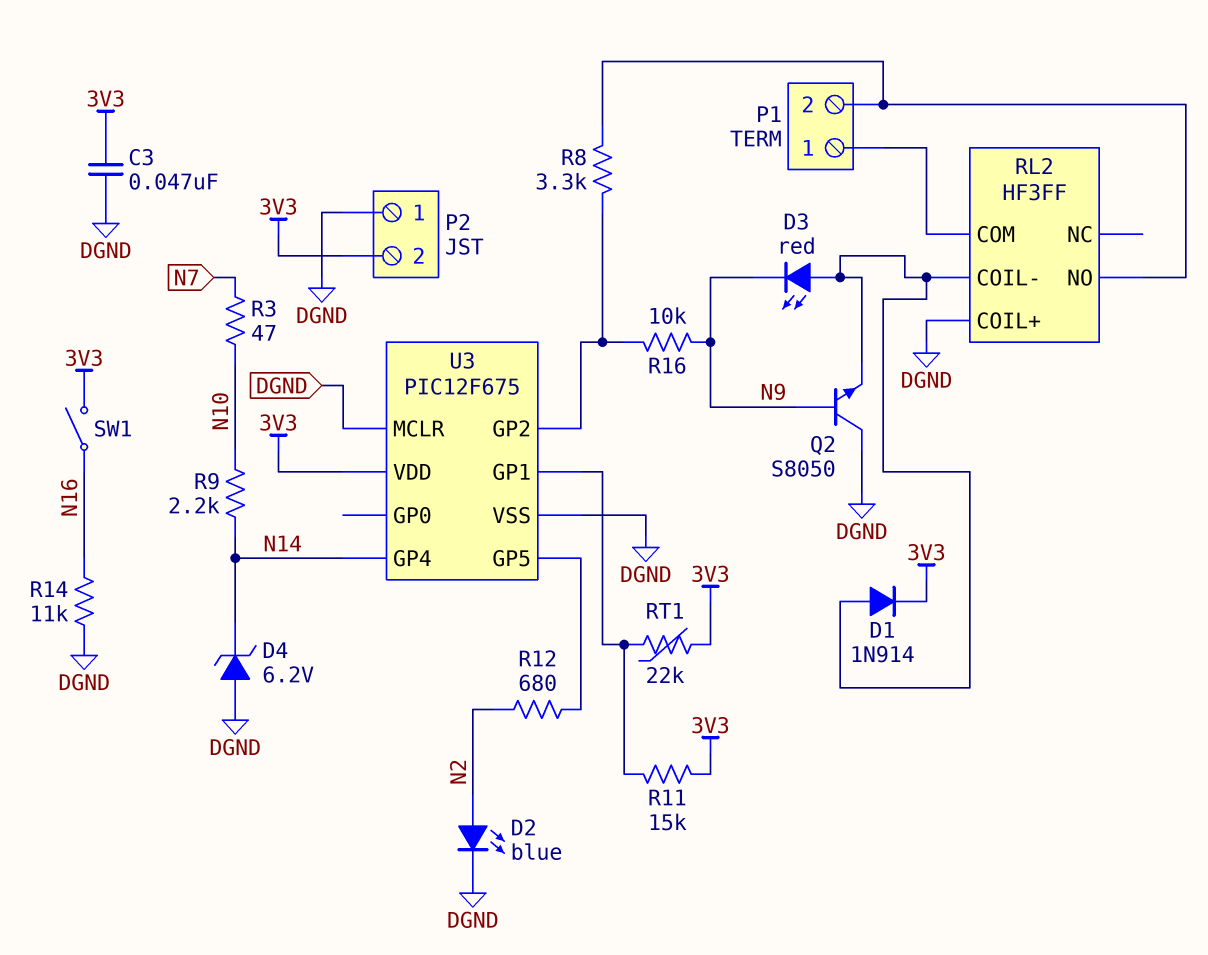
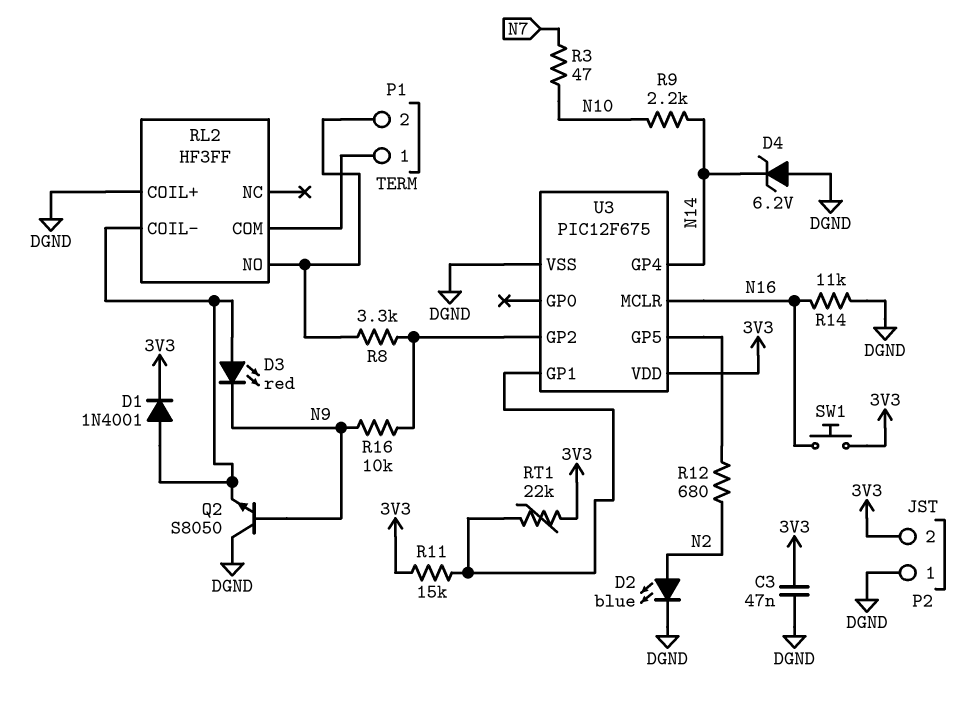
D1: diode 1N914 (A RL2/COIL-, K 3V3) -> diode 1N4001 (A RL2/COIL-, K 3V3)
SW1: switch (3V3, N16) -> button (3V3, N16)
U3 pin MCLR: DGND -> N16

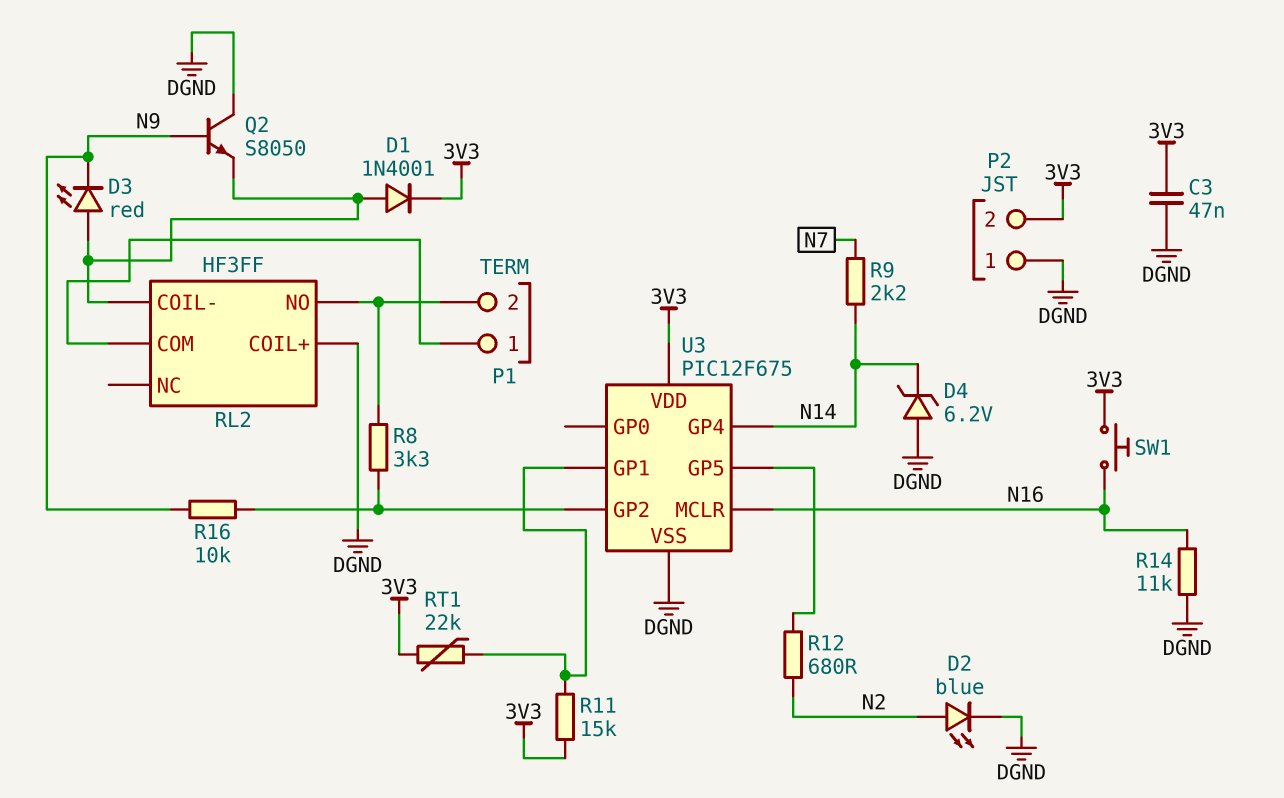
R3: 47 (N7, N10) -> none
R9: 2.2k (N10, N14) -> 2.2k (N7, N14)

